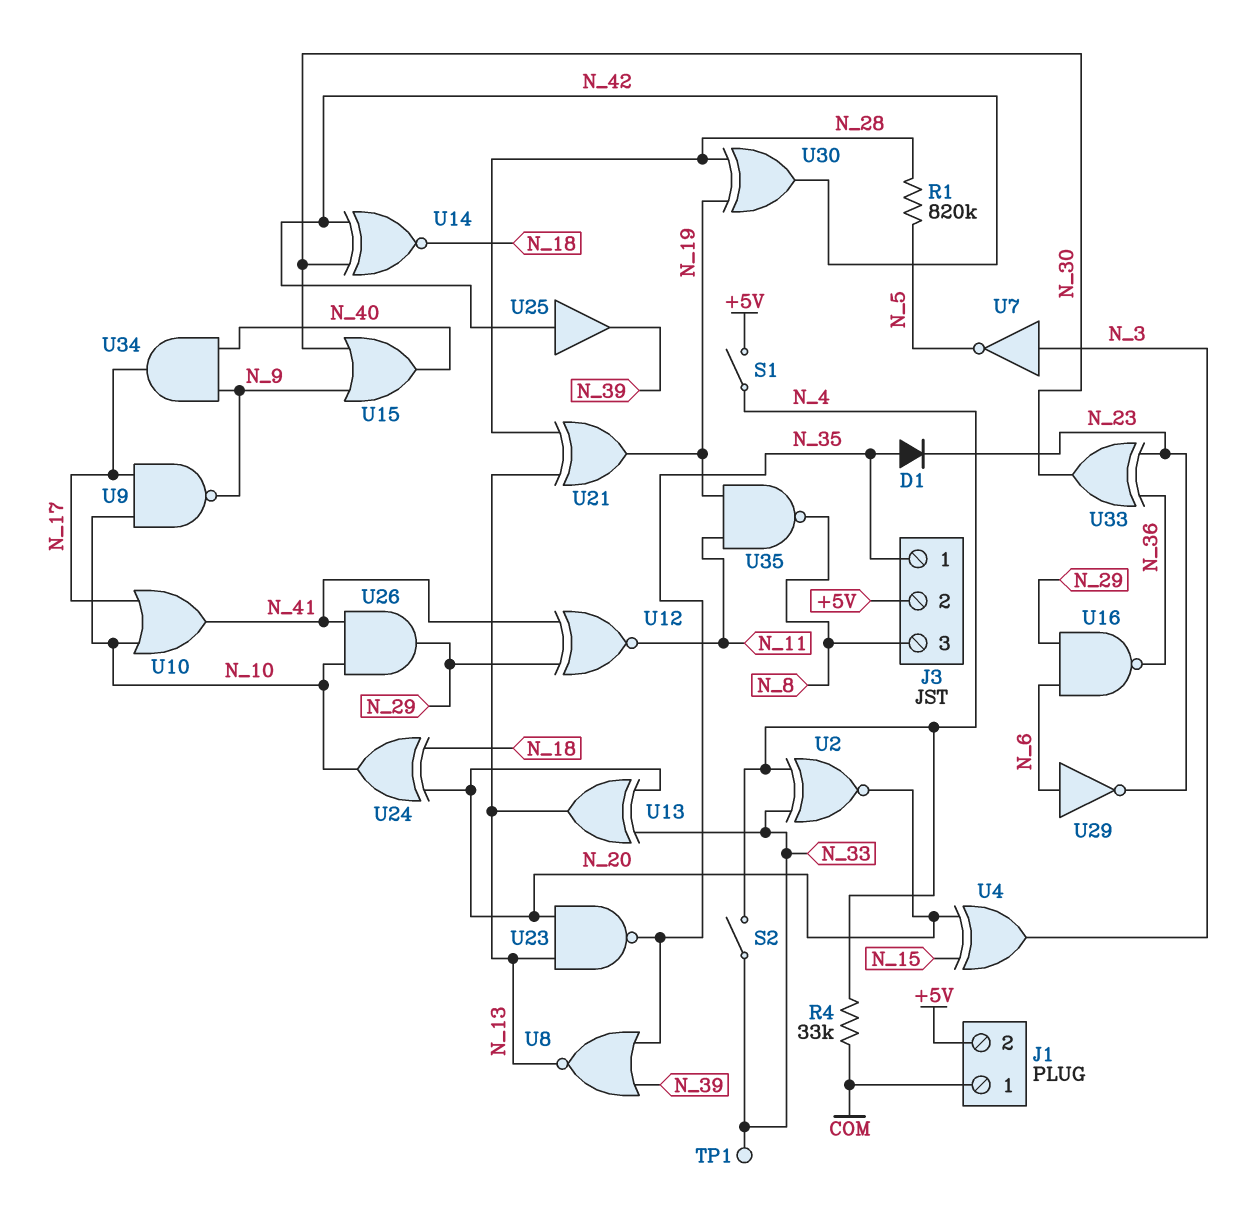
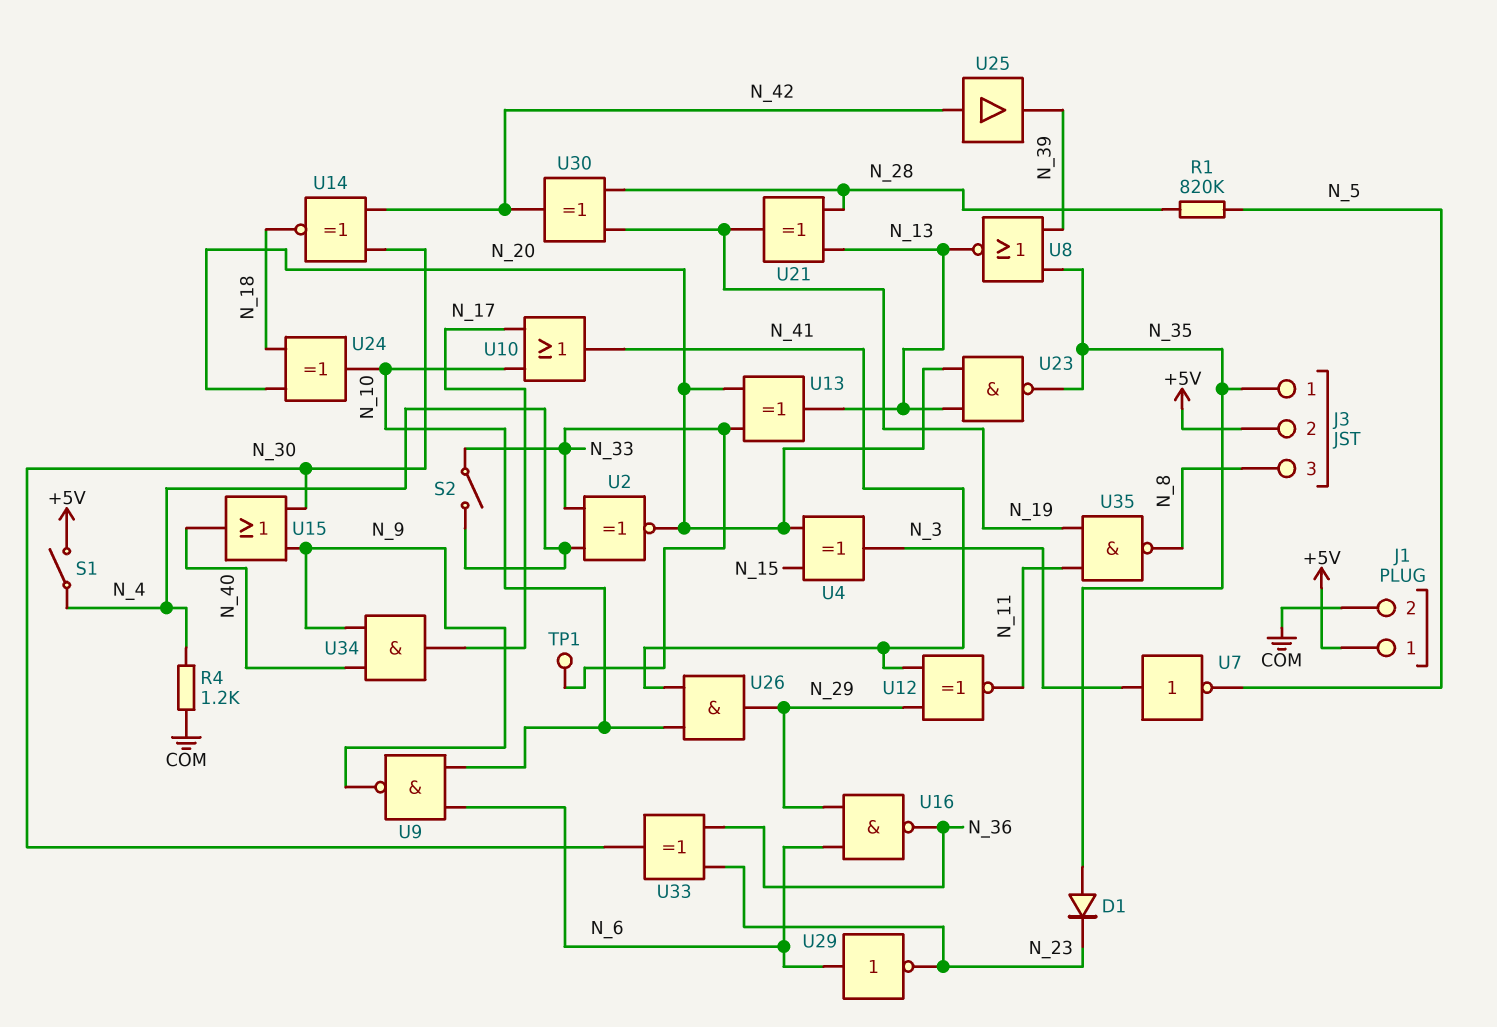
J1 pin 1: COM -> +5V
J1 pin 2: +5V -> COM
R4: 33k (COM, N_4) -> 1.2k (COM, N_4)
U9: NAND (in N_10, in N_17, out N_9) -> NAND (in N_6, in N_10, out N_9)

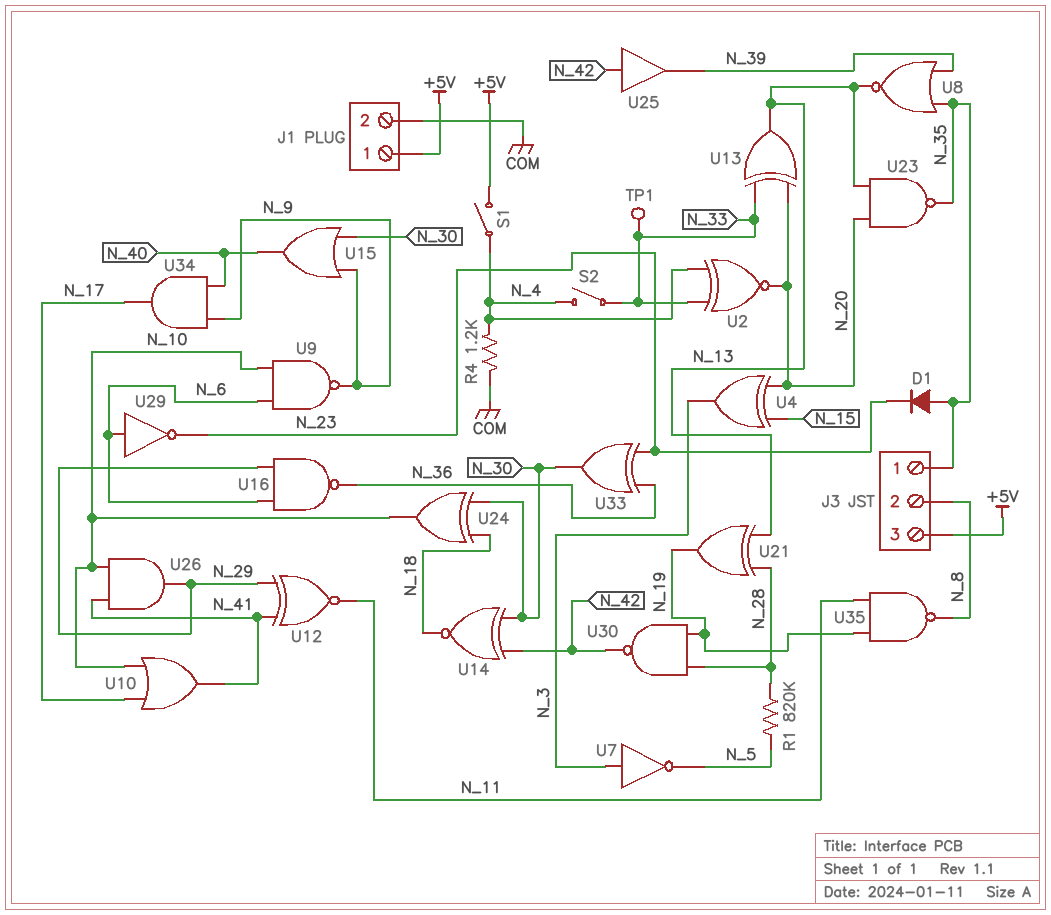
J3 pin 2: +5V -> N_8
J3 pin 3: N_8 -> +5V
U24: XOR (in N_18, in N_20, out N_10) -> XOR (in N_18, in N_30, out N_10)
U30: XOR (in N_19, in N_28, out N_42) -> NAND (in N_19, in N_28, out N_42)

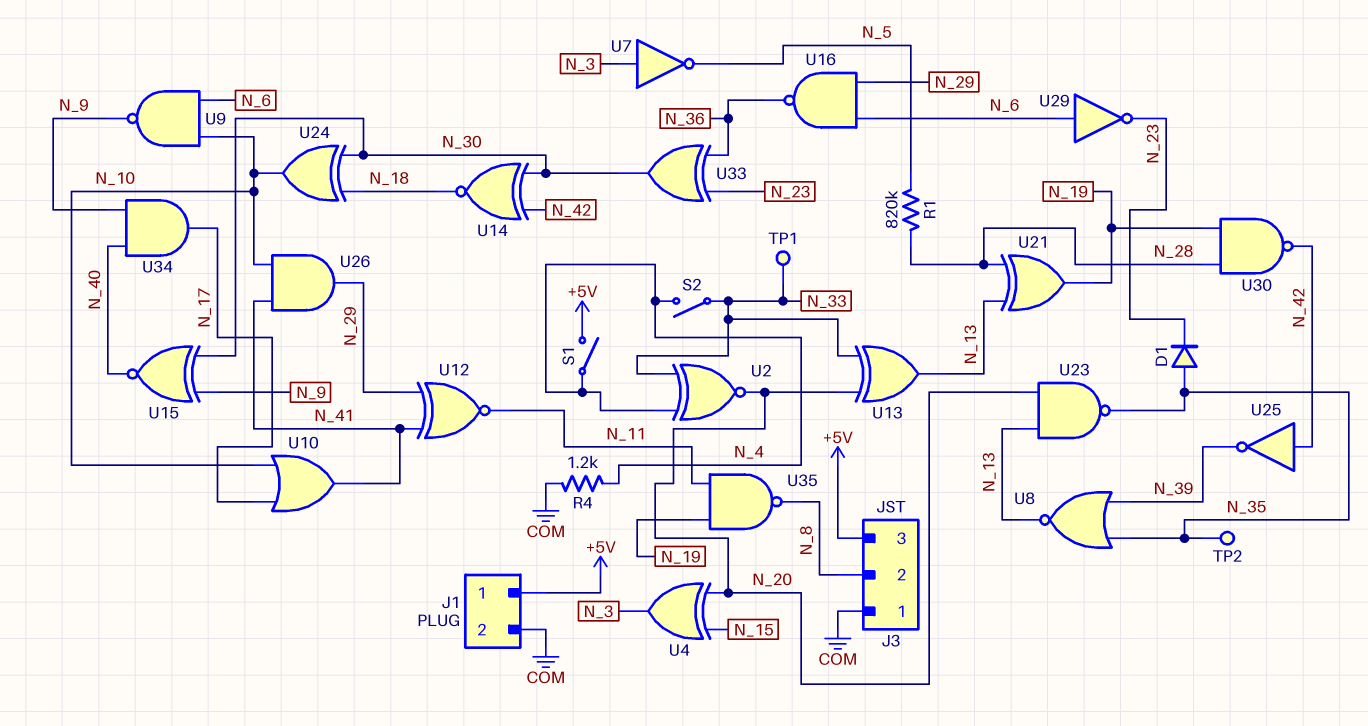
J3 pin 1: N_35 -> COM
TP2: none -> test point (N_35)
U15: OR (in N_9, in N_30, out N_40) -> XNOR (in N_9, in N_30, out N_40)
U25: buffer (in N_42, out N_39) -> NOT (in N_42, out N_39)

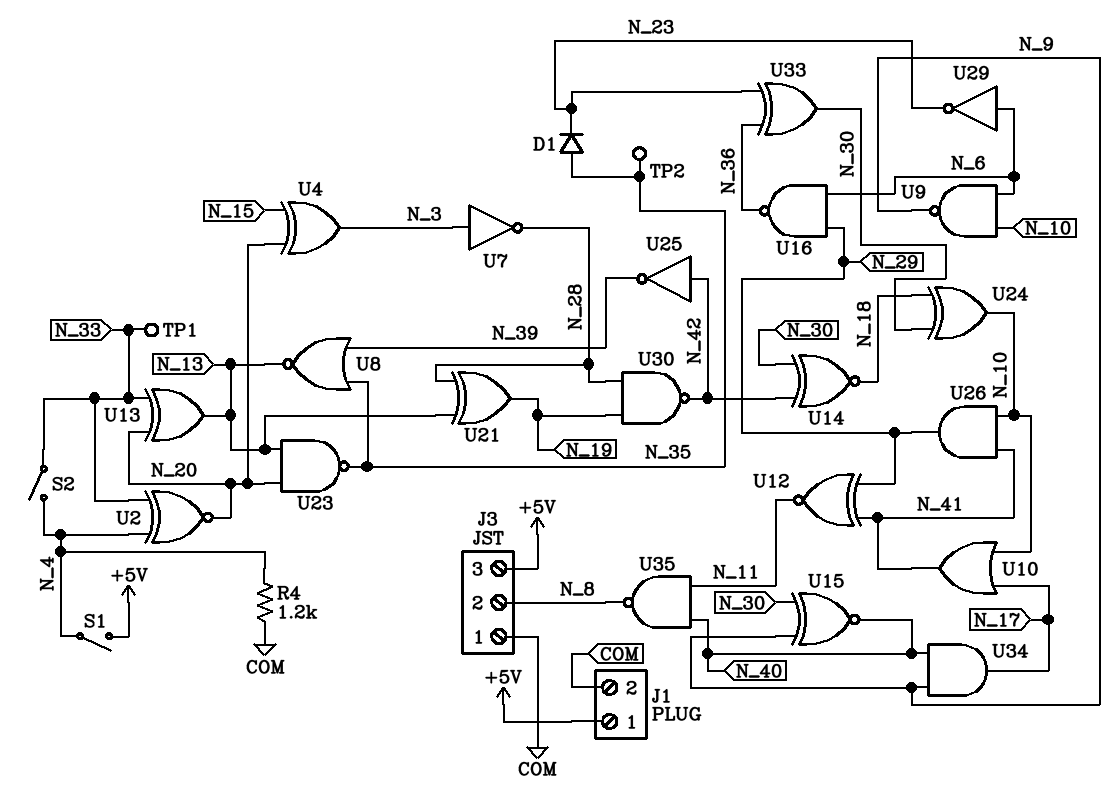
R1: 820k (N_5, N_28) -> none
U7: NOT (in N_3, out N_5) -> NOT (in N_3, out N_28)
U35: NAND (in N_11, in N_19, out N_8) -> NAND (in N_11, in N_40, out N_8)

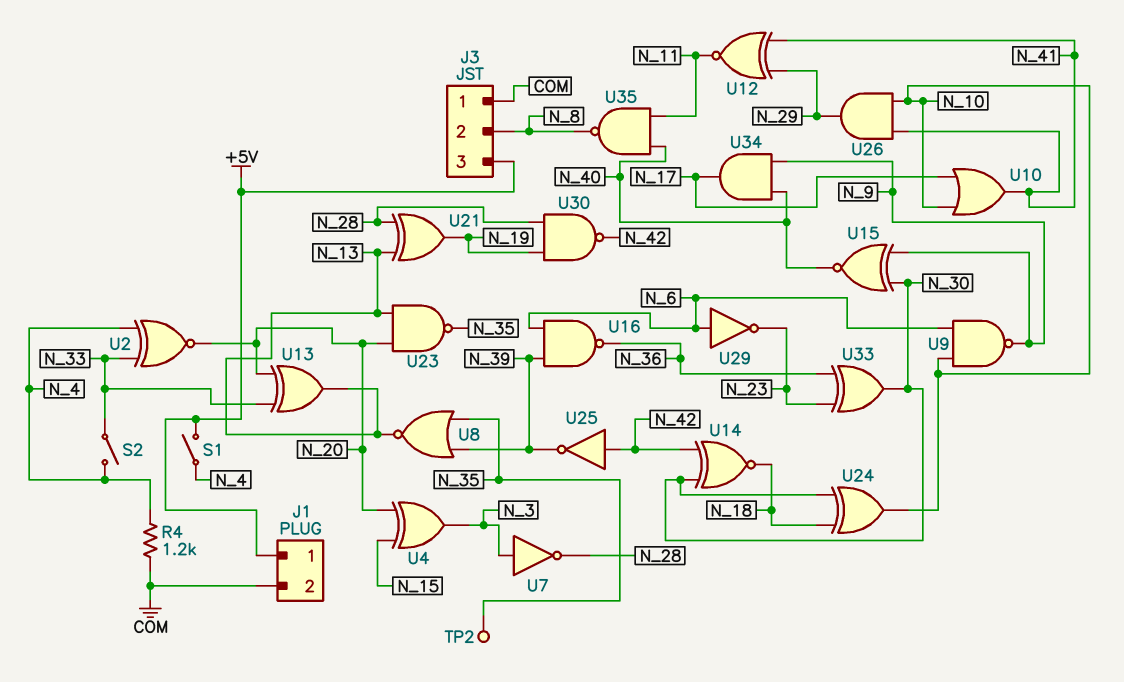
D1: diode (A N_35, K N_23) -> none
TP1: test point (N_33) -> none
U16: NAND (in N_6, in N_29, out N_36) -> NAND (in N_6, in N_39, out N_36)

